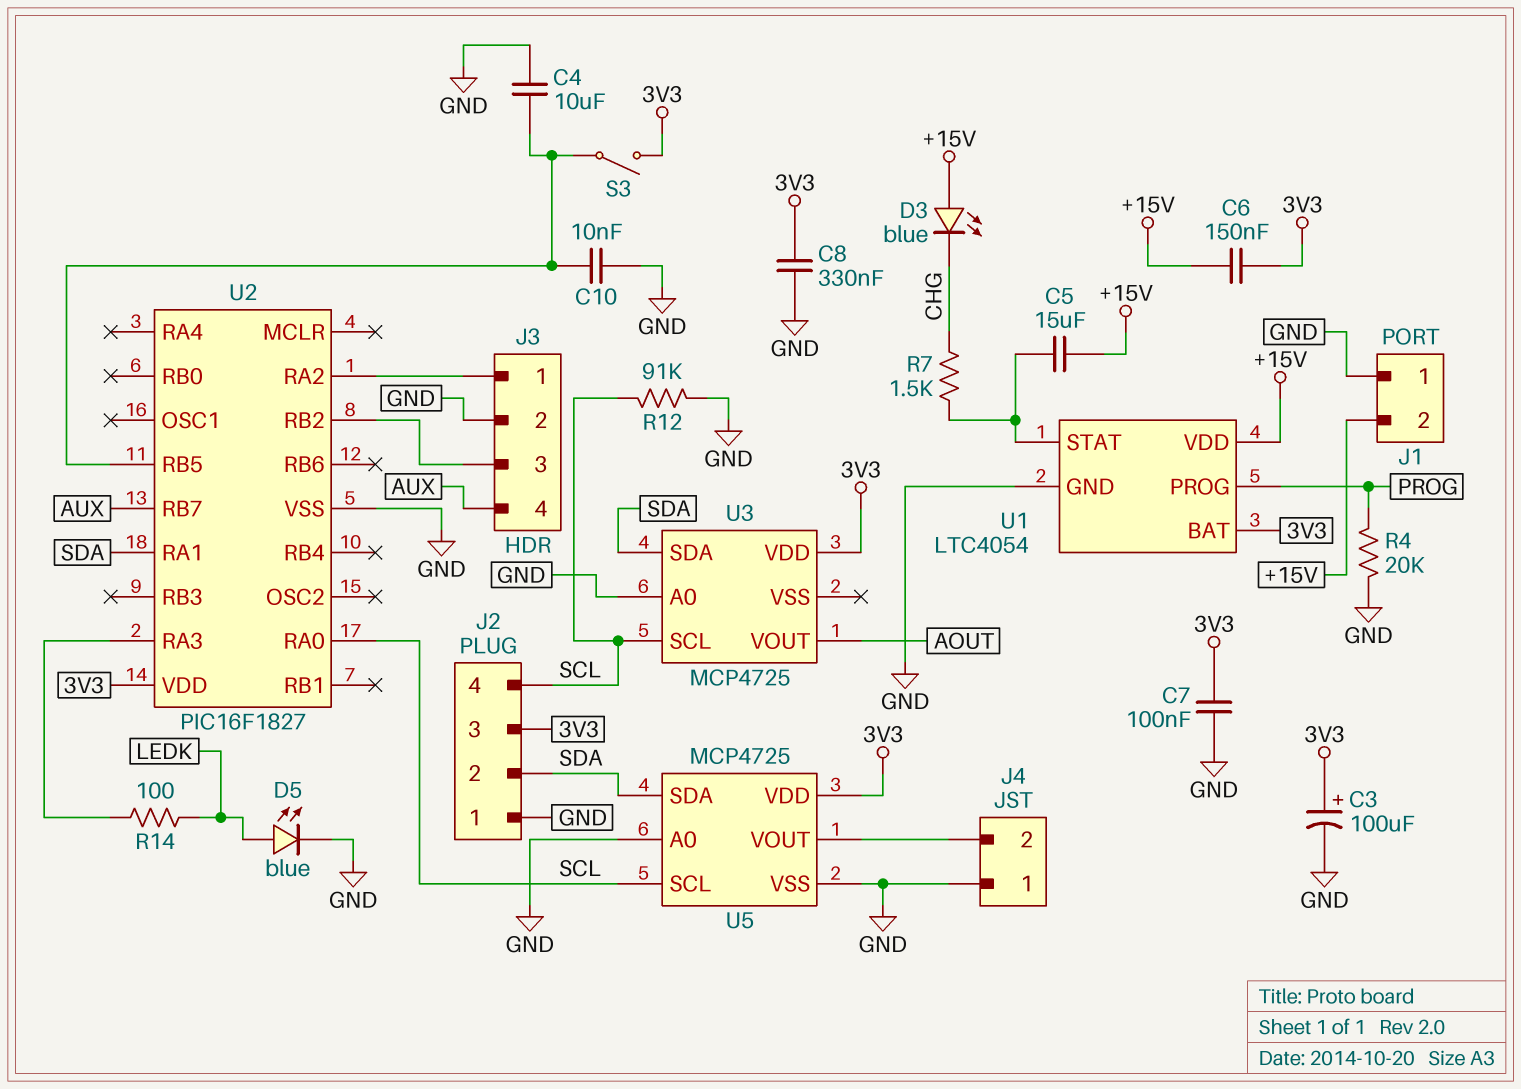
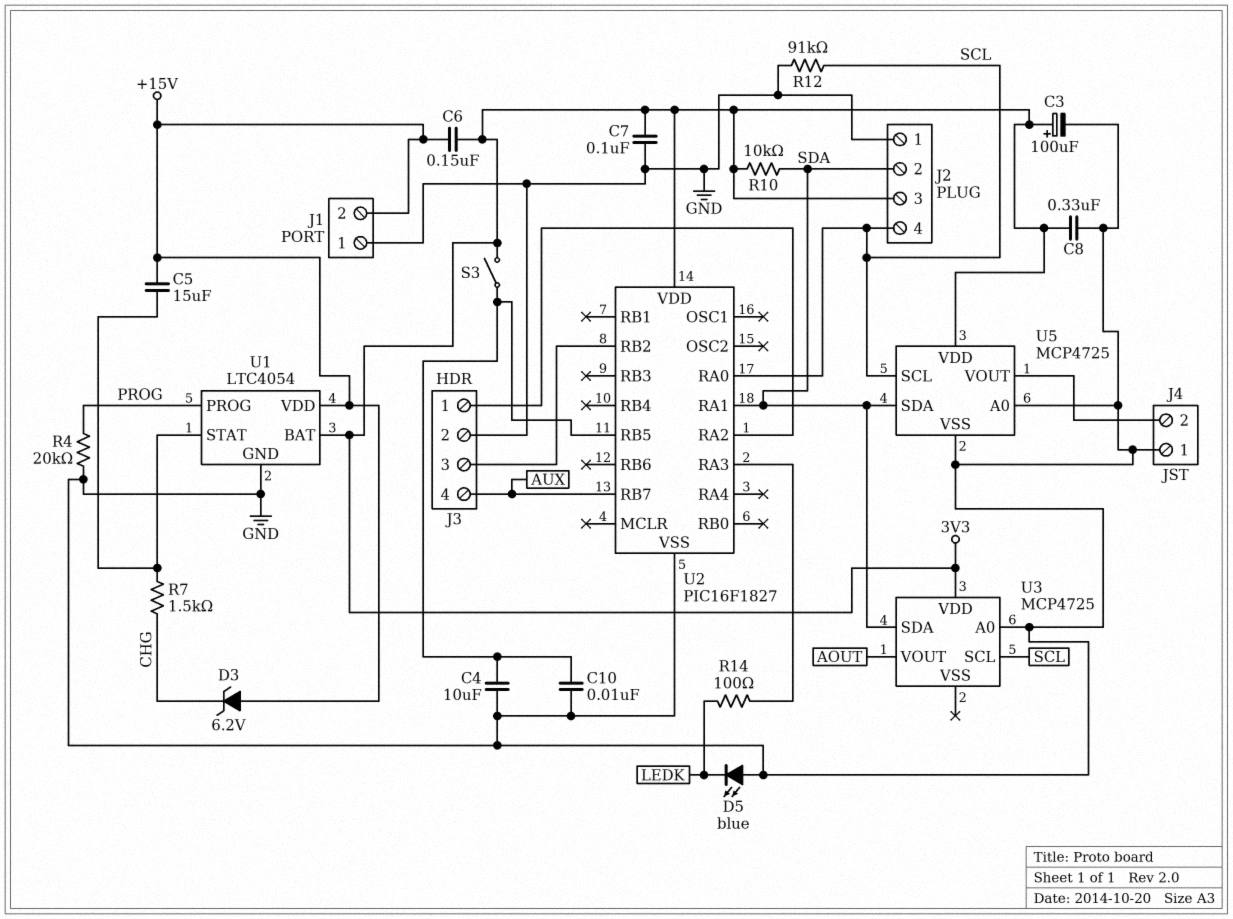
D3: LED blue (A +15V, K CHG) -> zener 6.2V (A +15V, K CHG)
D5: LED blue (A LEDK, K GND) -> LED blue (A GND, K LEDK)
R10: none -> 10k (3V3, SDA)

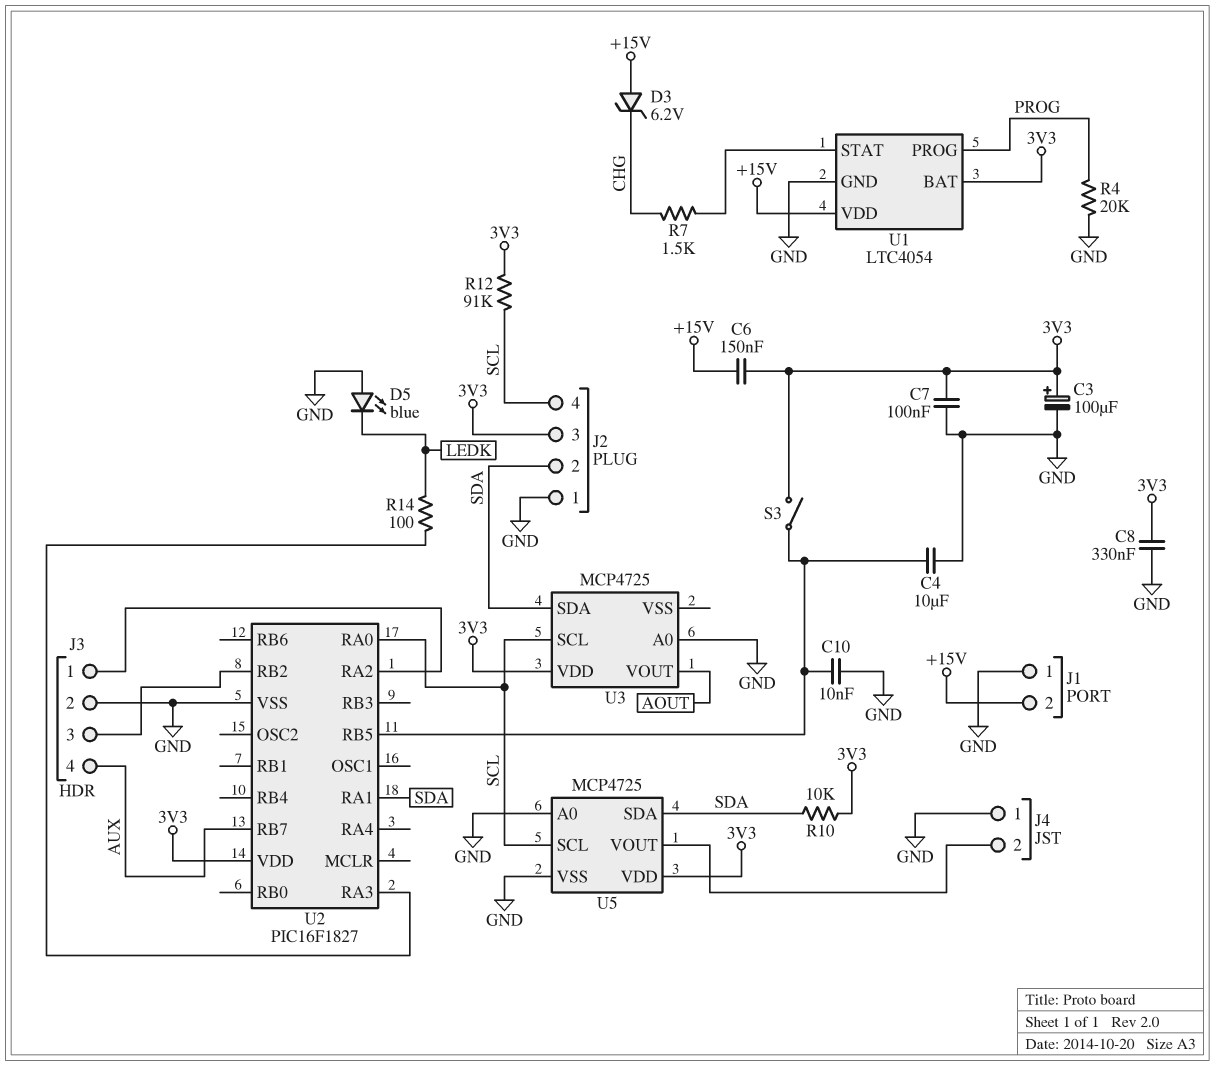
C5: 15uF (+15V, U1/STAT) -> none
R12: 91k (GND, SCL) -> 91k (3V3, SCL)

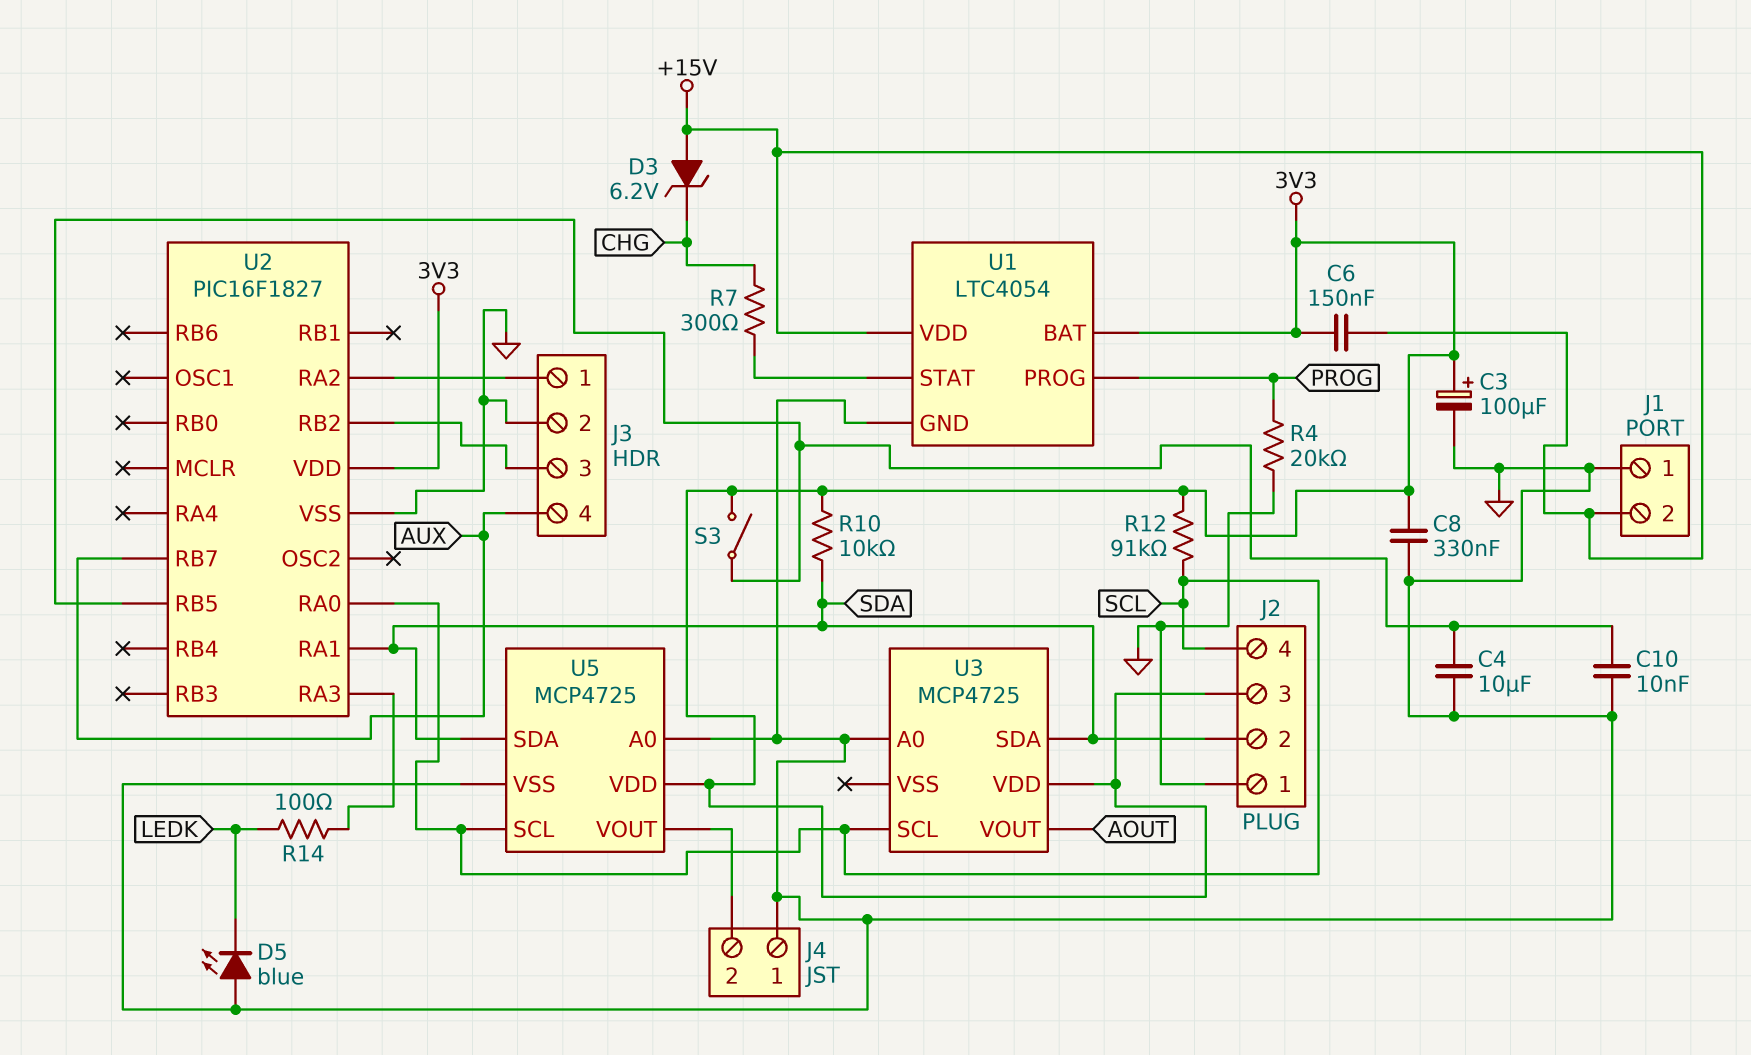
C7: 100nF (3V3, GND) -> none
R7: 1.5k (CHG, U1/STAT) -> 300 (CHG, U1/STAT)

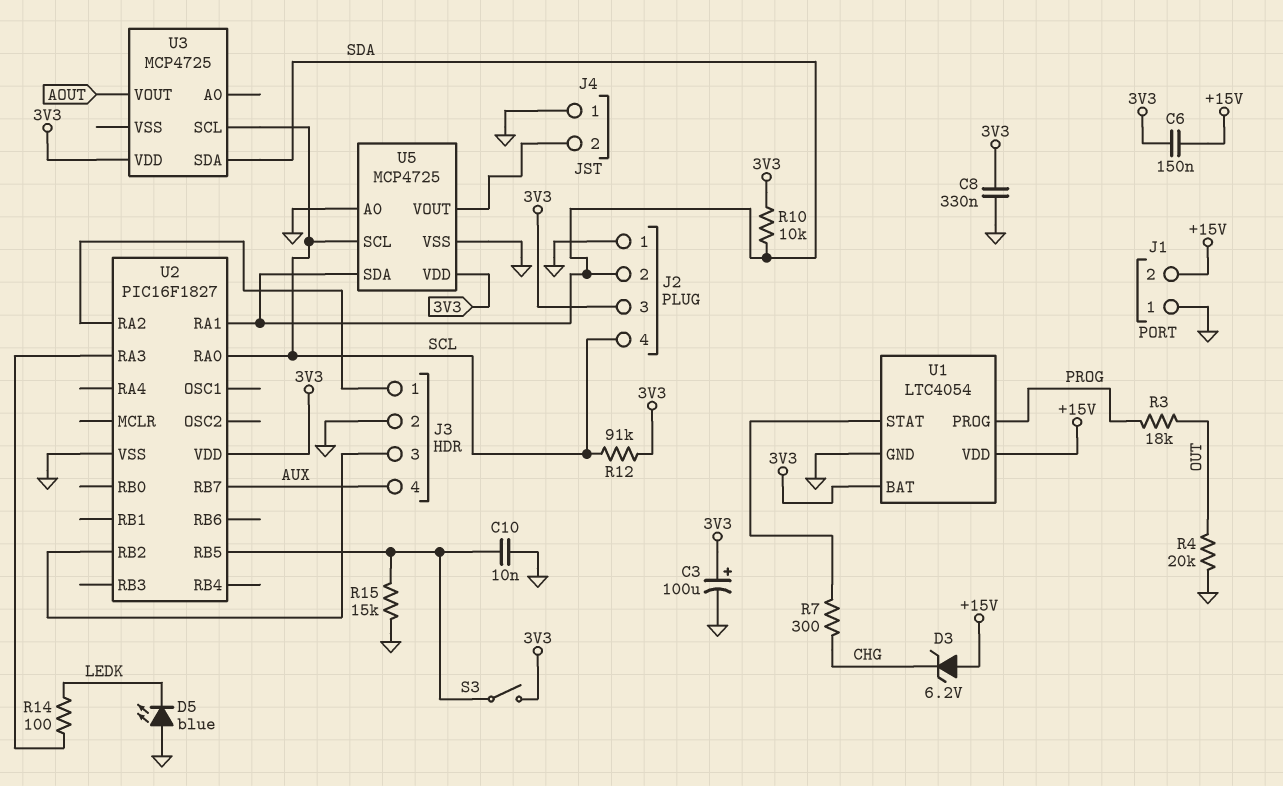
C4: 10uF (GND, U2/RB5) -> none
R3: none -> 18k (OUT, PROG)
R4: 20k (GND, PROG) -> 20k (GND, OUT)
R15: none -> 15k (GND, U2/RB5)
U3 pin A0: GND -> none

